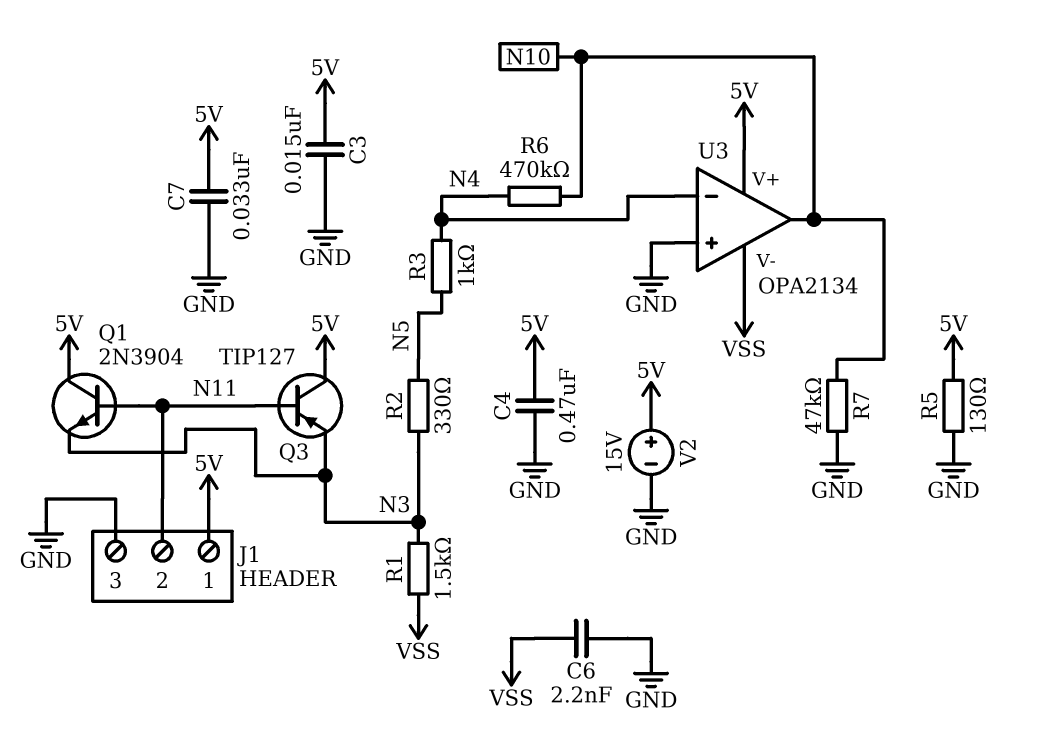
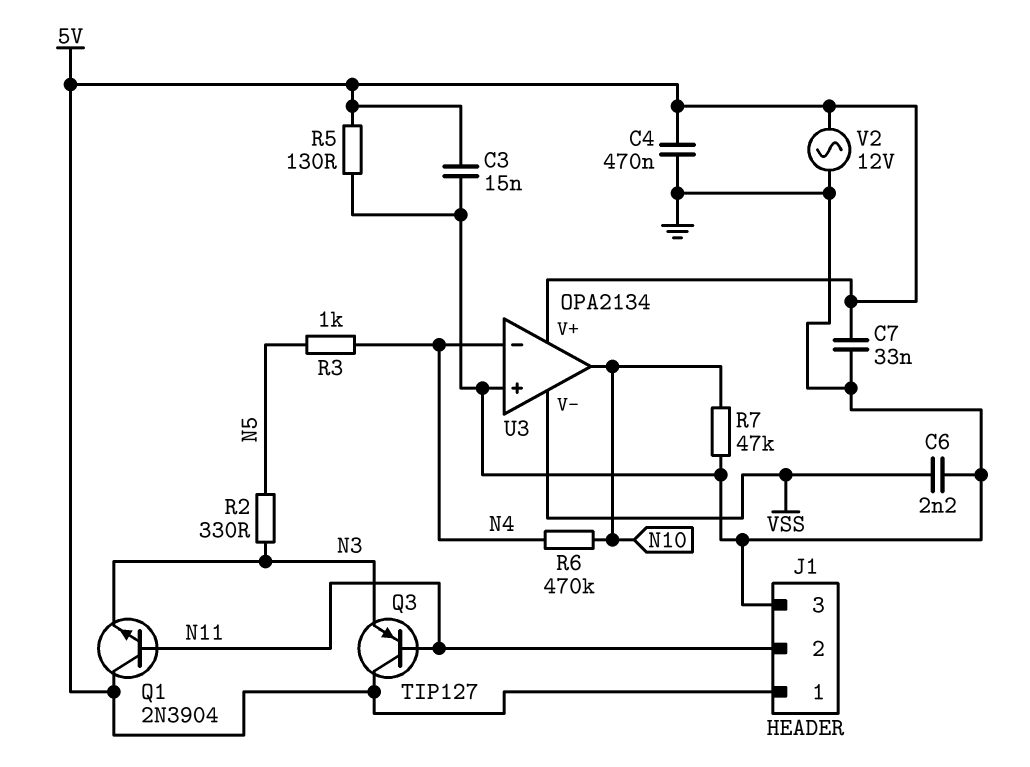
R1: 1.5k (N3, VSS) -> none
V2: 15V (plus 5V, minus GND) -> AC 12V (5V, GND)

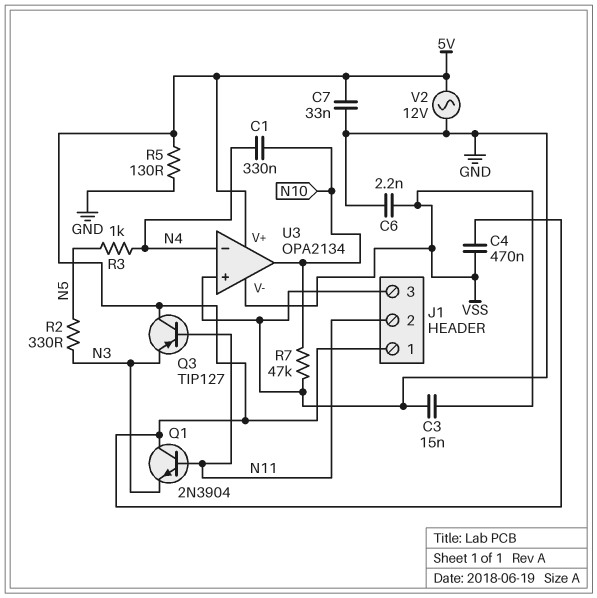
C1: none -> 330nF (N4, N10)
C3: 15nF (5V, GND) -> 15nF (GND, VSS)
C4: 470nF (5V, GND) -> 470nF (5V, VSS)
R6: 470k (N4, N10) -> none

